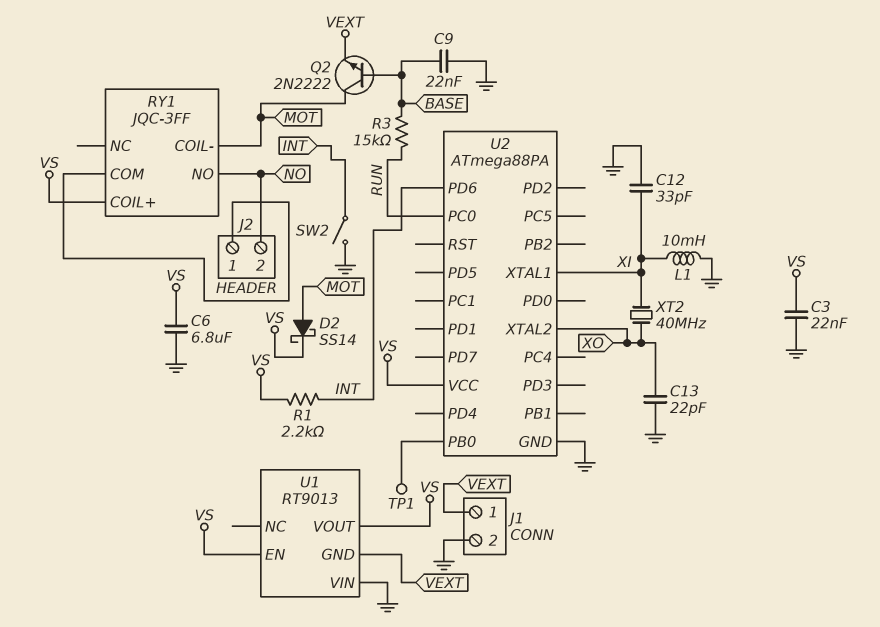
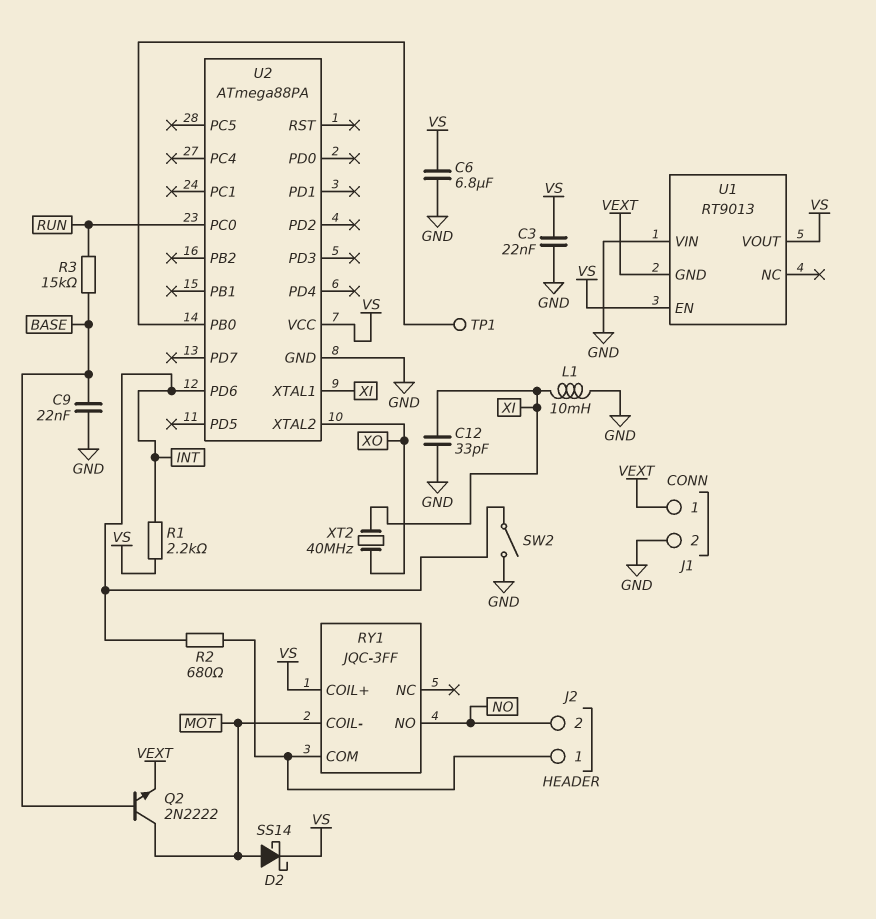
C13: 22pF (GND, XO) -> none
R2: none -> 680 (INT, J2/1)

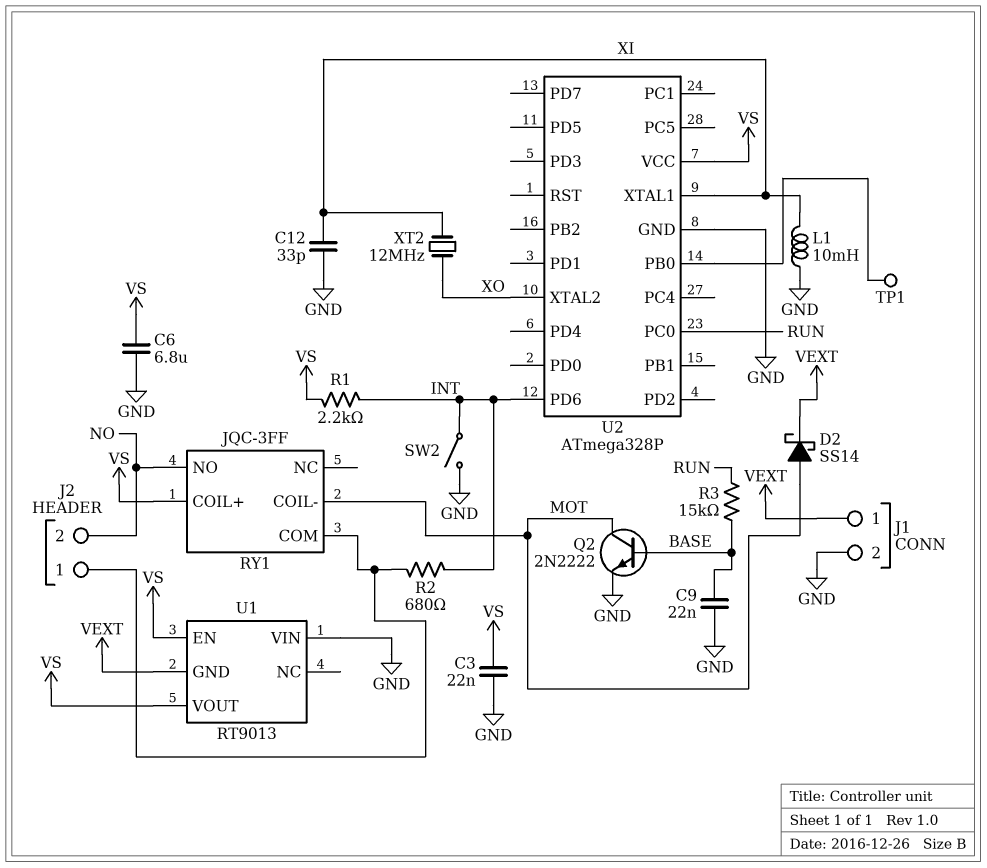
D2: schottky SS14 (A MOT, K VS) -> schottky SS14 (A MOT, K VEXT)
Q2: NPN 2N2222 (B BASE, C MOT, E VEXT) -> NPN 2N2222 (B BASE, C MOT, E GND)
U2: ATmega88PA -> ATmega328P
XT2: 40MHz (XI, XO) -> 12MHz (XI, XO)

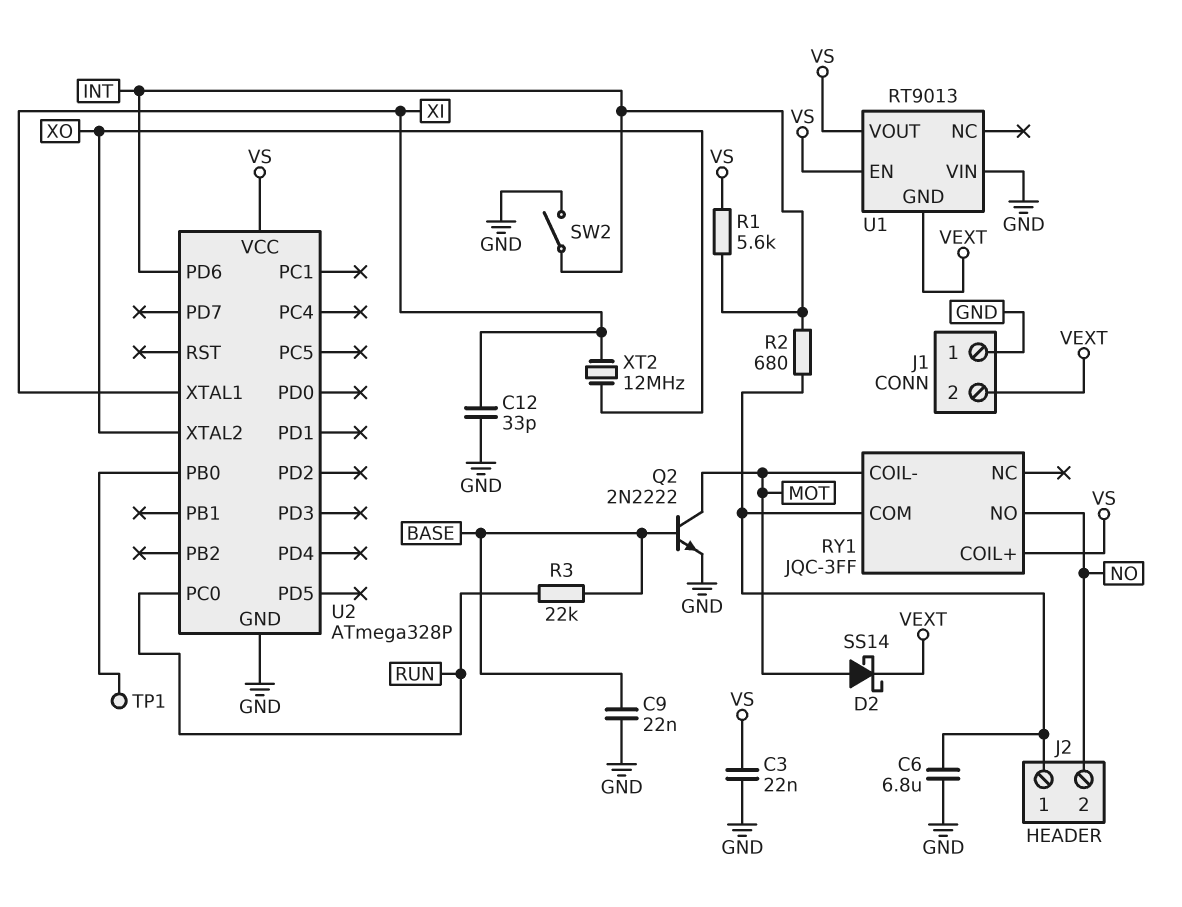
C6: 6.8uF (GND, VS) -> 6.8uF (GND, J2/1)
J1 pin 1: VEXT -> GND
J1 pin 2: GND -> VEXT
L1: 10mH (GND, XI) -> none
R1: 2.2k (INT, VS) -> 5.6k (INT, VS)
R3: 15k (BASE, RUN) -> 22k (BASE, RUN)

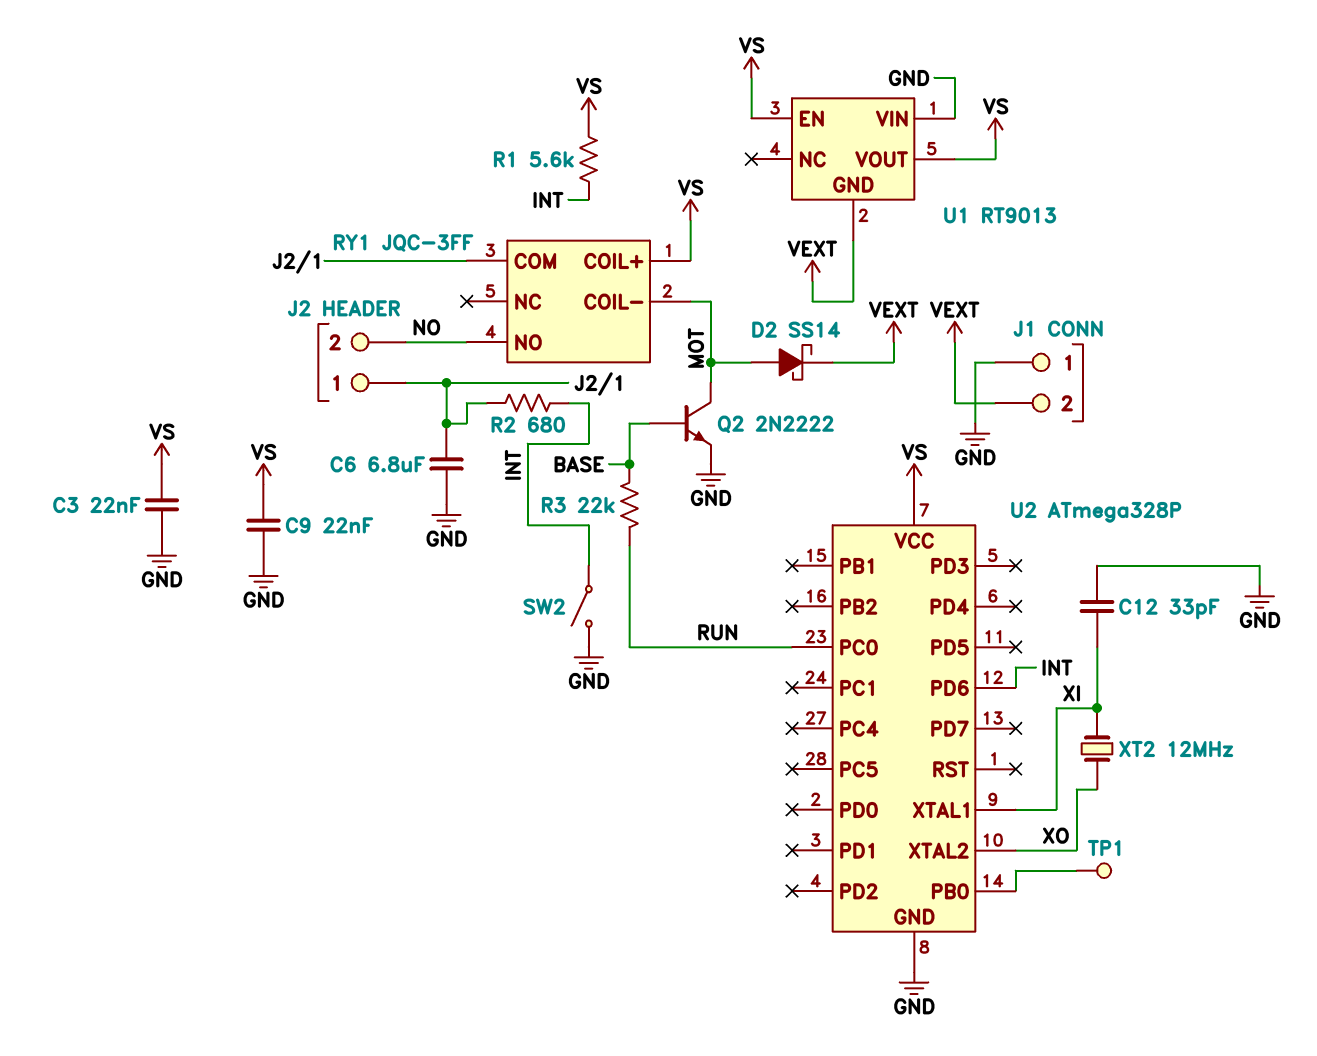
C9: 22nF (BASE, GND) -> 22nF (GND, VS)

